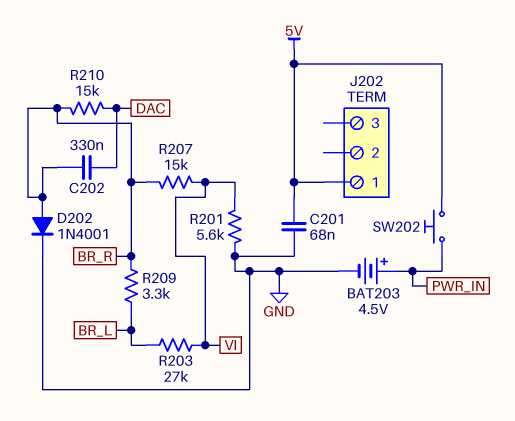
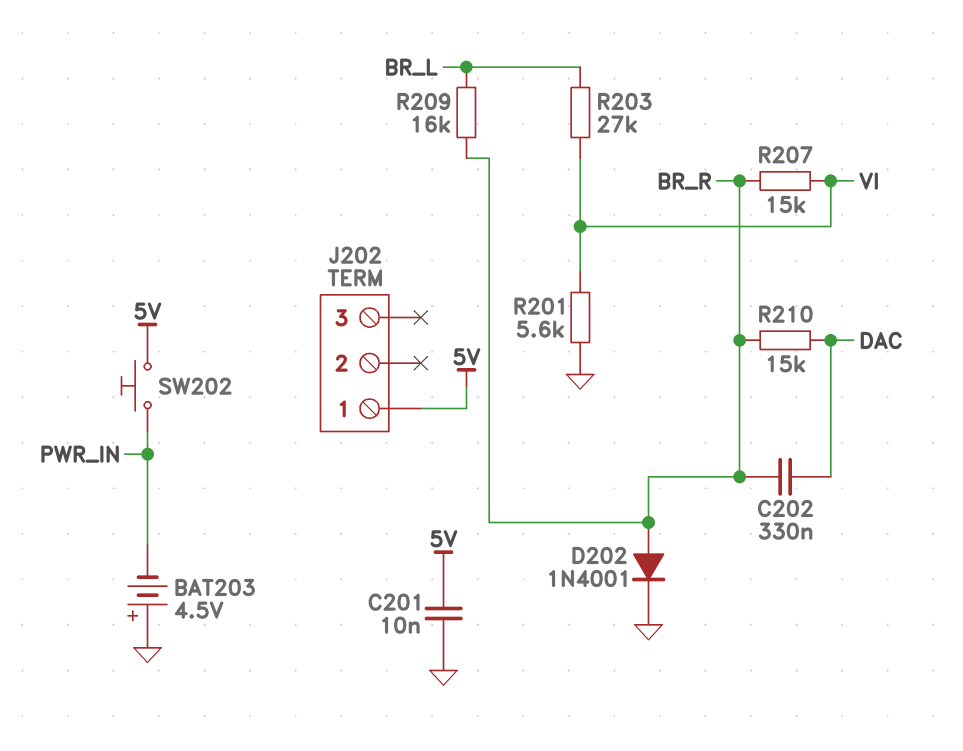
BAT203: 4.5V (plus PWR_IN, minus GND) -> 4.5V (plus GND, minus PWR_IN)
C201: 68nF (5V, GND) -> 10nF (5V, GND)
R209: 3.3k (BR_L, BR_R) -> 16k (BR_L, BR_R)

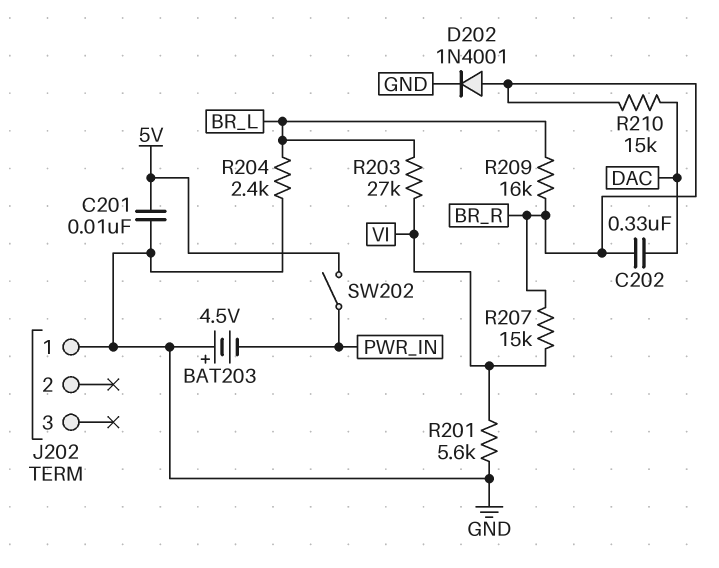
J202 pin 1: 5V -> GND
R204: none -> 2.4k (BR_L, GND)
SW202: button (5V, PWR_IN) -> switch (5V, PWR_IN)

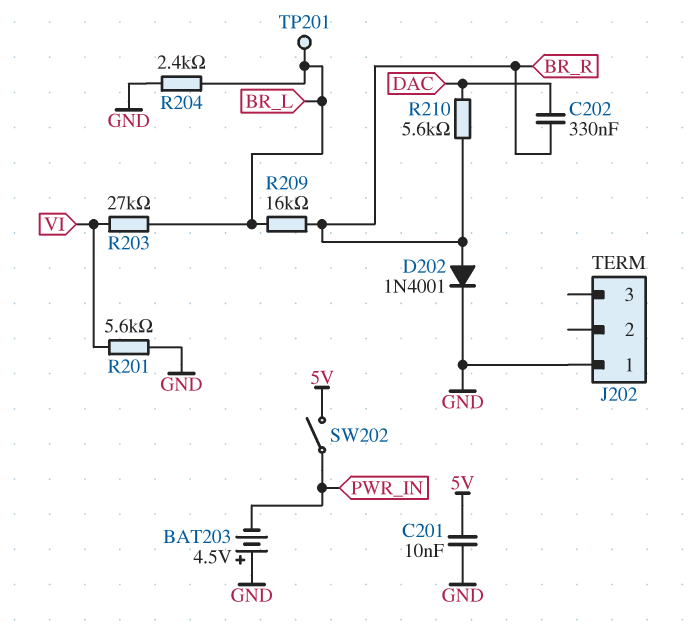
R207: 15k (BR_R, VI) -> none
R210: 15k (BR_R, DAC) -> 5.6k (BR_R, DAC)
TP201: none -> test point (BR_L)

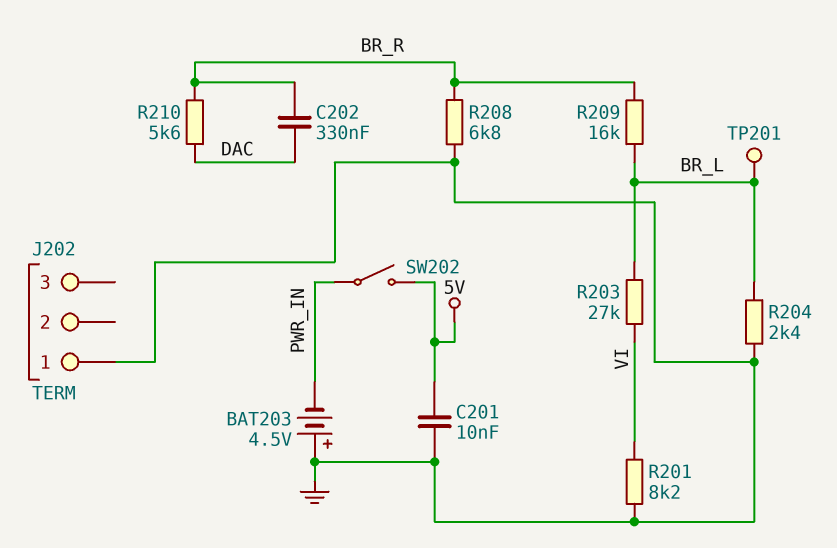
D202: diode 1N4001 (A BR_R, K GND) -> none
R201: 5.6k (GND, VI) -> 8.2k (GND, VI)
R208: none -> 6.8k (BR_R, GND)

